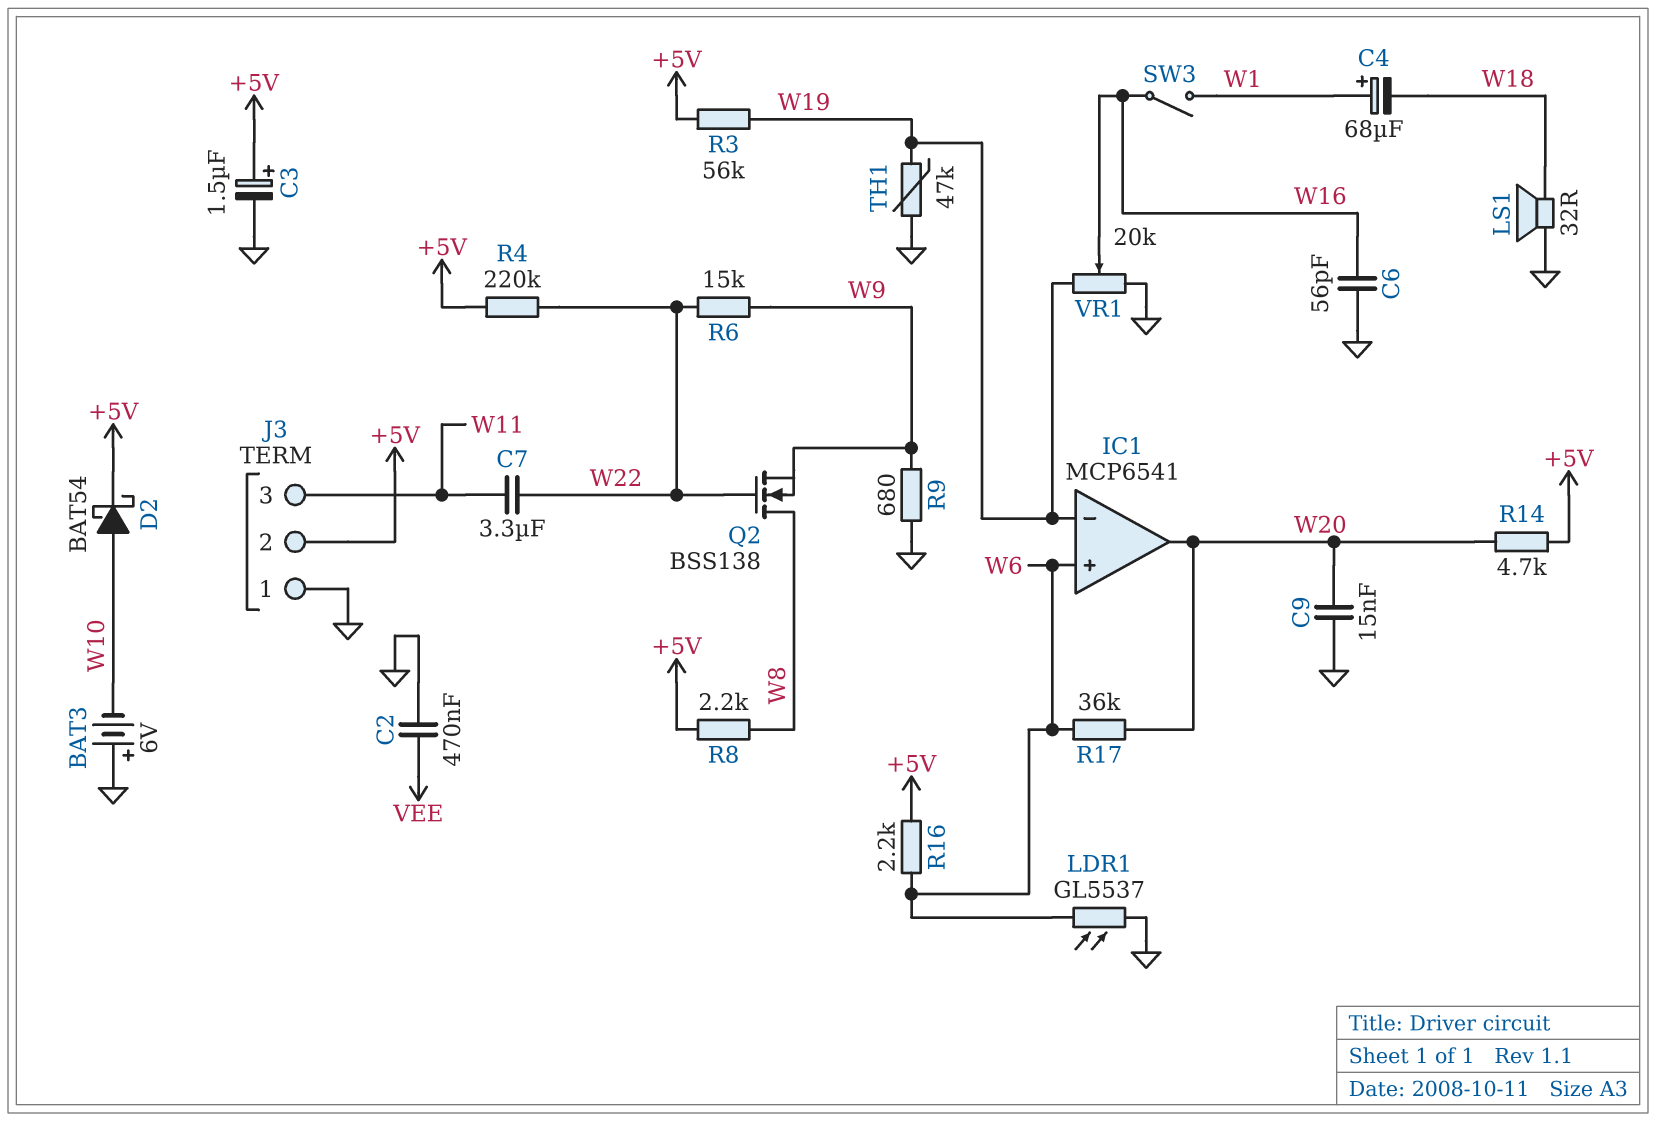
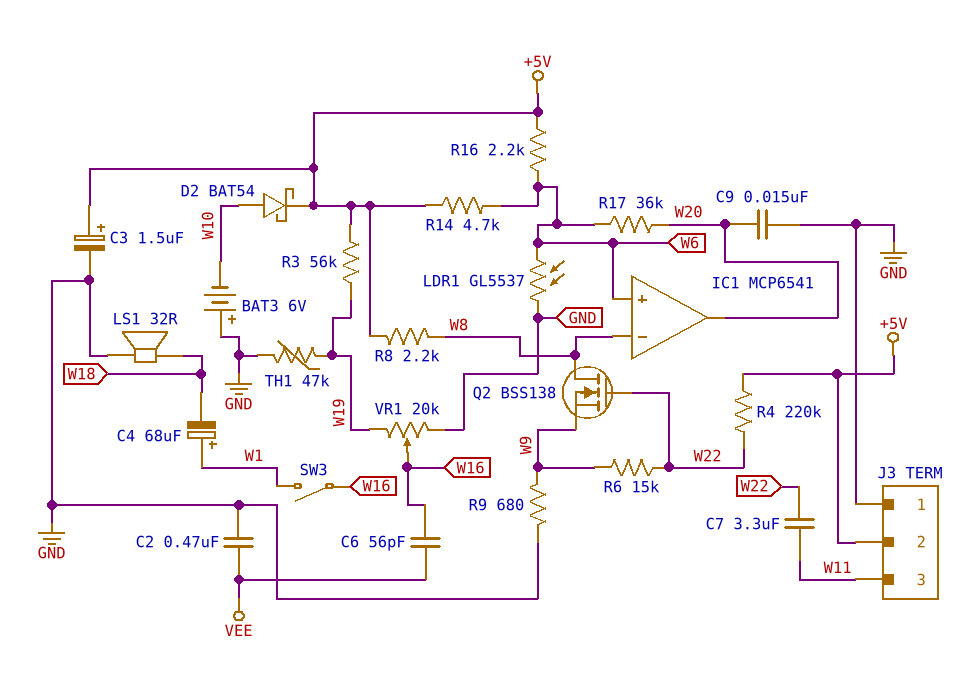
C6: 56pF (GND, W16) -> 56pF (VEE, W16)
IC1 pin in-: W19 -> W8
R14: 4.7k (+5V, W20) -> 4.7k (+5V, W6)

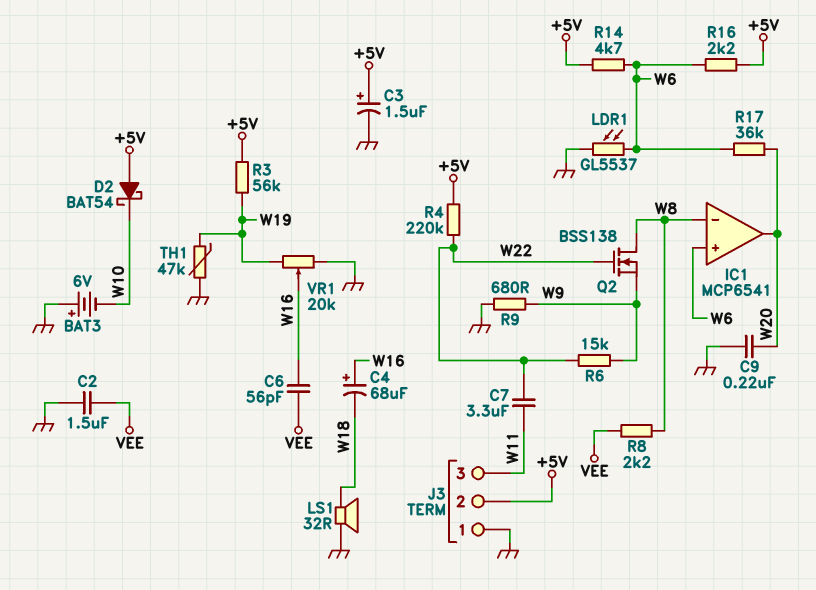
C2: 470nF (GND, VEE) -> 1.5uF (GND, VEE)
C4: 68uF (plus W1, minus W18) -> 68uF (plus W16, minus W18)
C9: 15nF (GND, W20) -> 220nF (GND, W20)
D2: schottky BAT54 (A W10, K +5V) -> schottky BAT54 (A +5V, K W10)
R8: 2.2k (+5V, W8) -> 2.2k (VEE, W8)
SW3: switch (W1, W16) -> none

